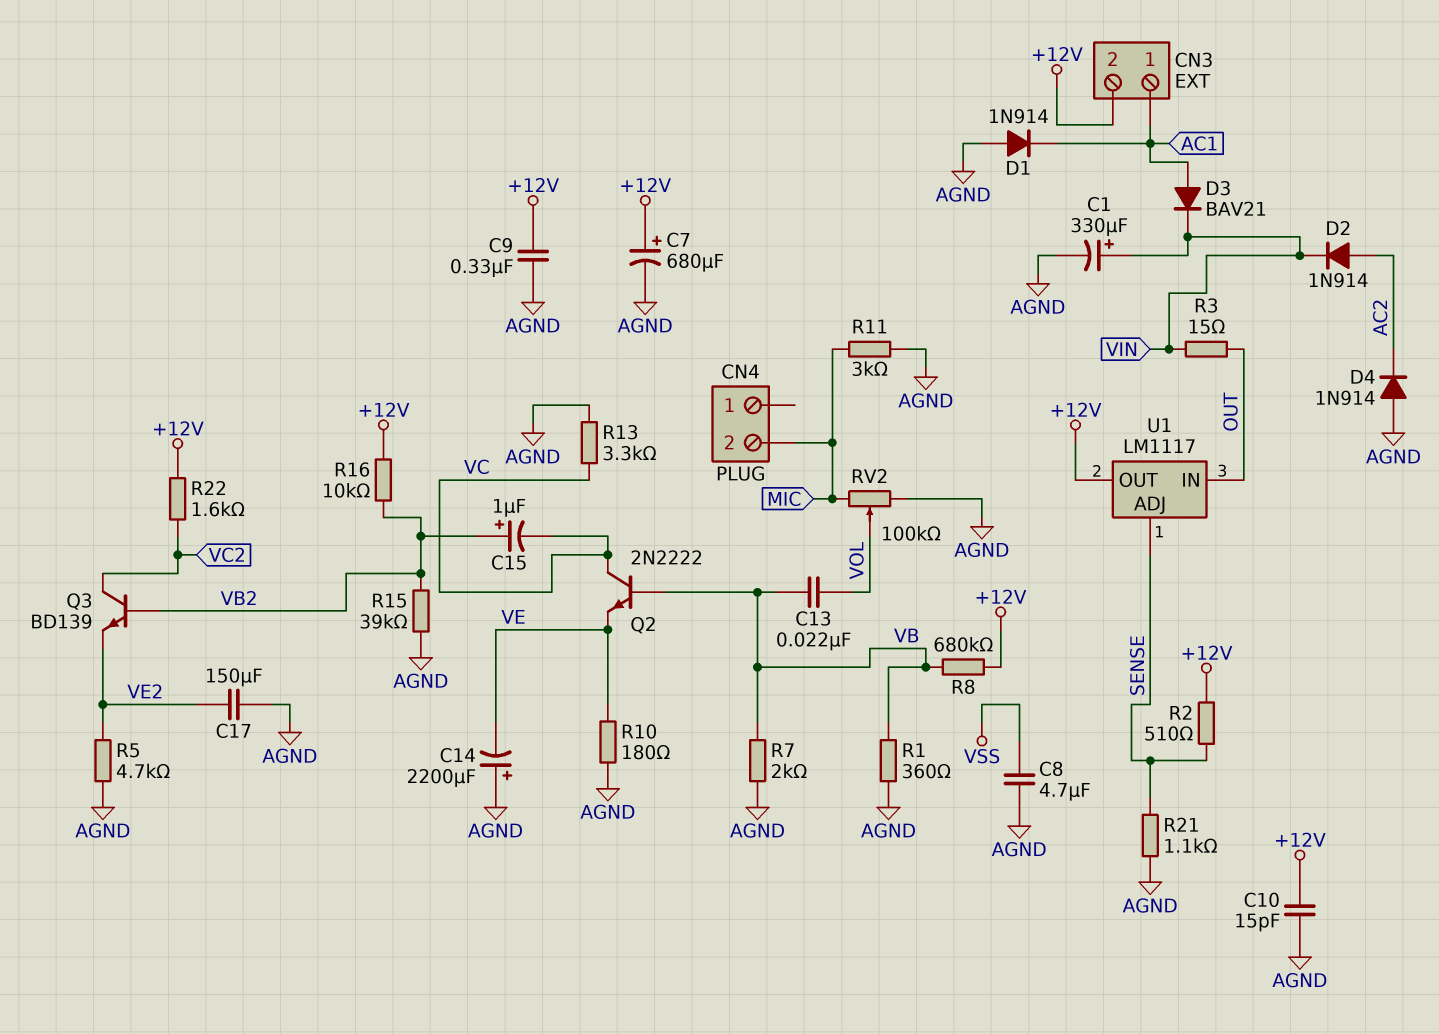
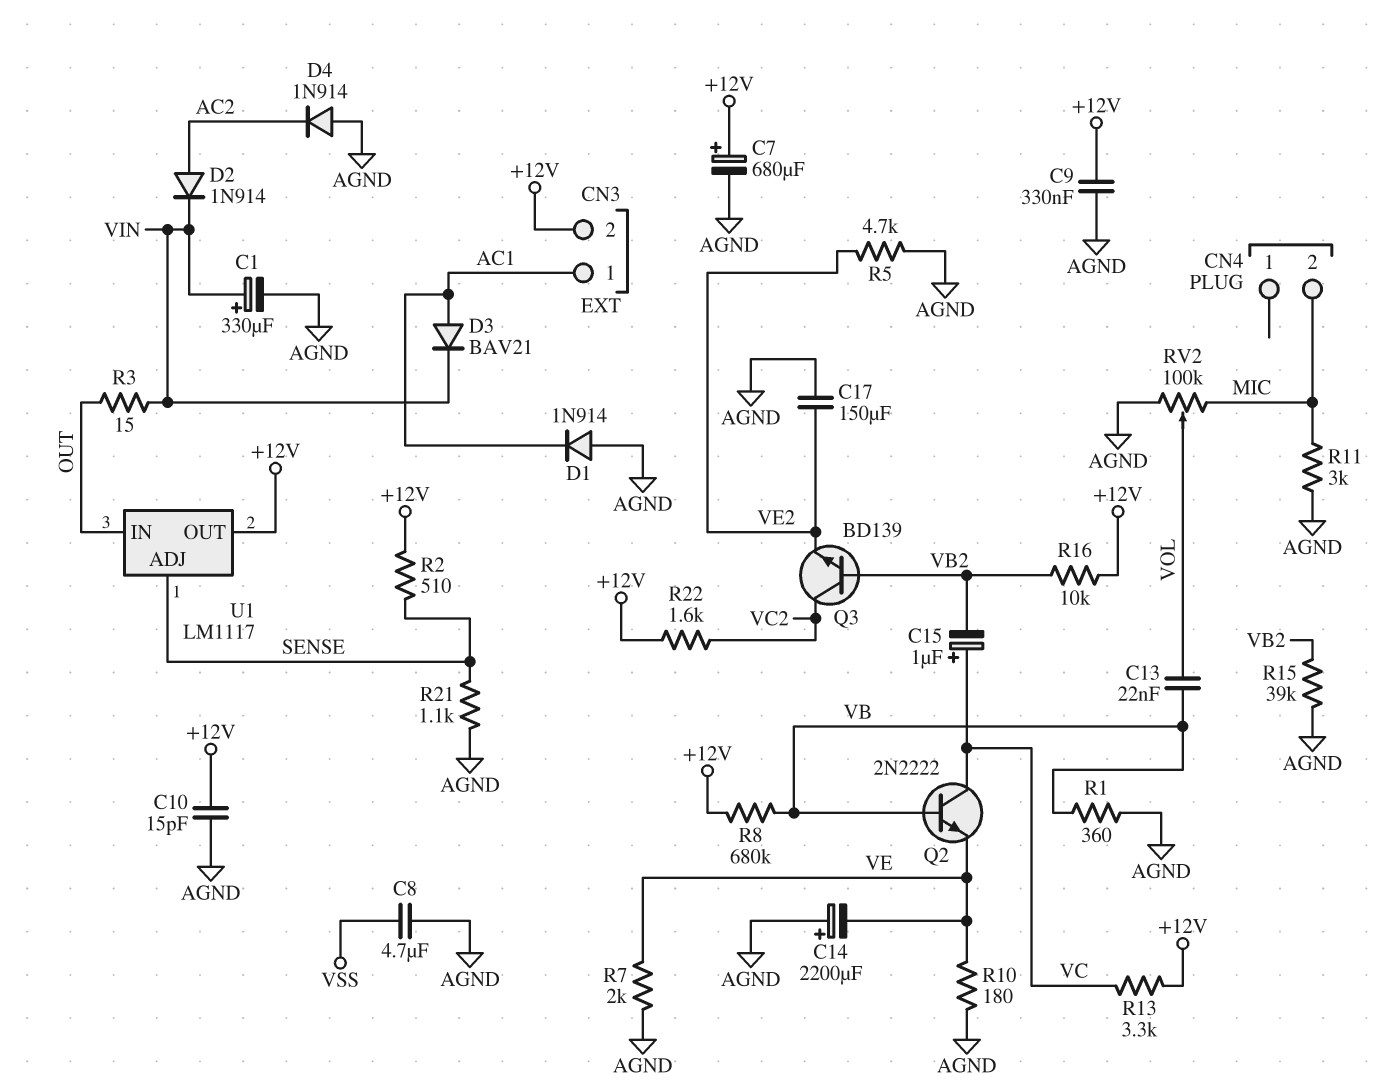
C15: 1uF (plus VB2, minus VC) -> 1uF (plus VC, minus VB2)
R7: 2k (AGND, VB) -> 2k (AGND, VE)
R13: 3.3k (AGND, VC) -> 3.3k (+12V, VC)

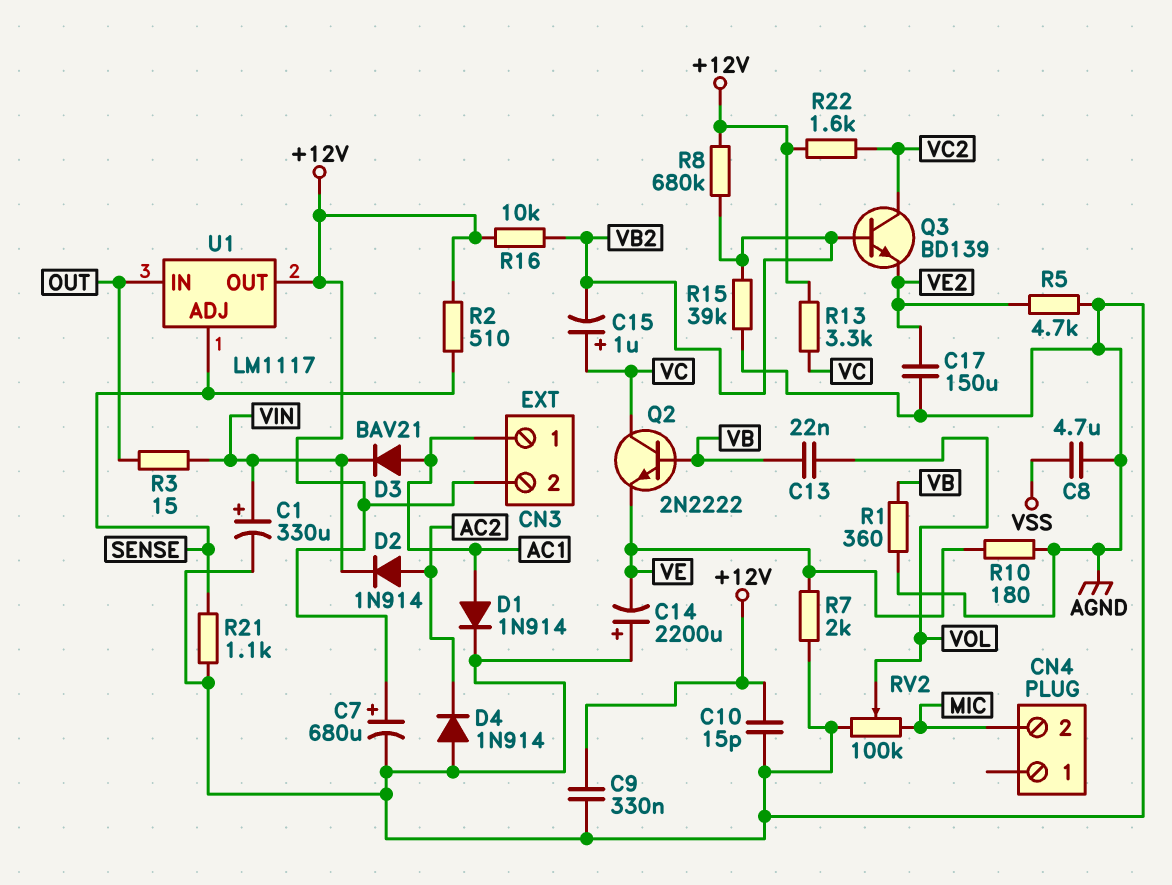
D1: diode 1N914 (A AGND, K AC1) -> diode 1N914 (A AC1, K AGND)
R8: 680k (+12V, VB) -> 680k (+12V, VB2)
R11: 3k (AGND, MIC) -> none

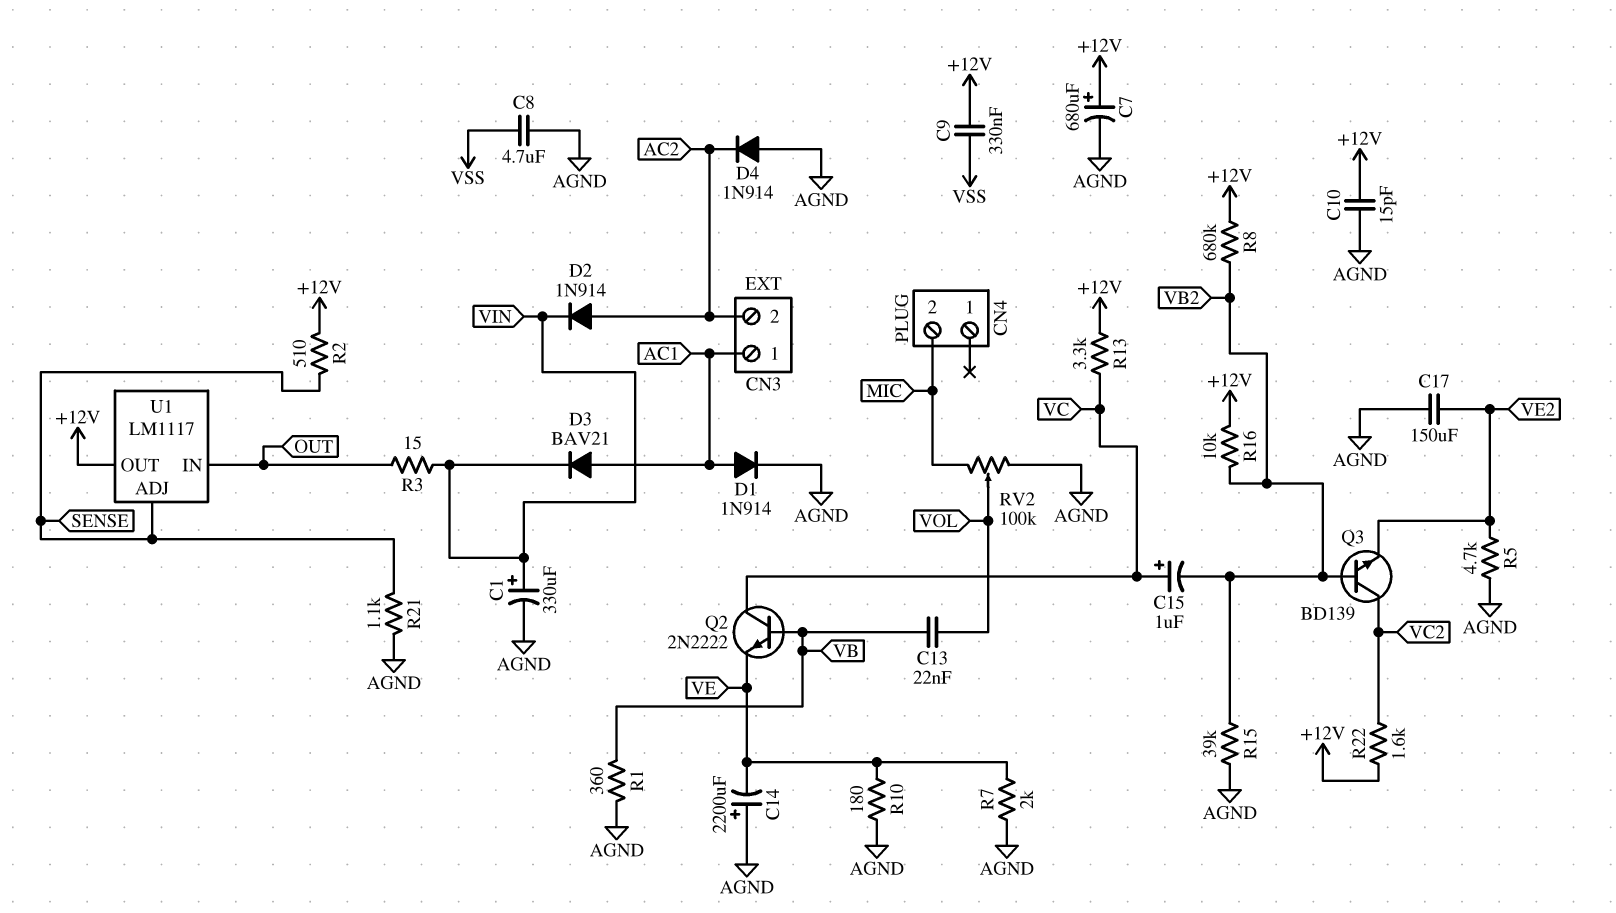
C9: 330nF (+12V, AGND) -> 330nF (+12V, VSS)
CN3 pin 2: +12V -> AC2

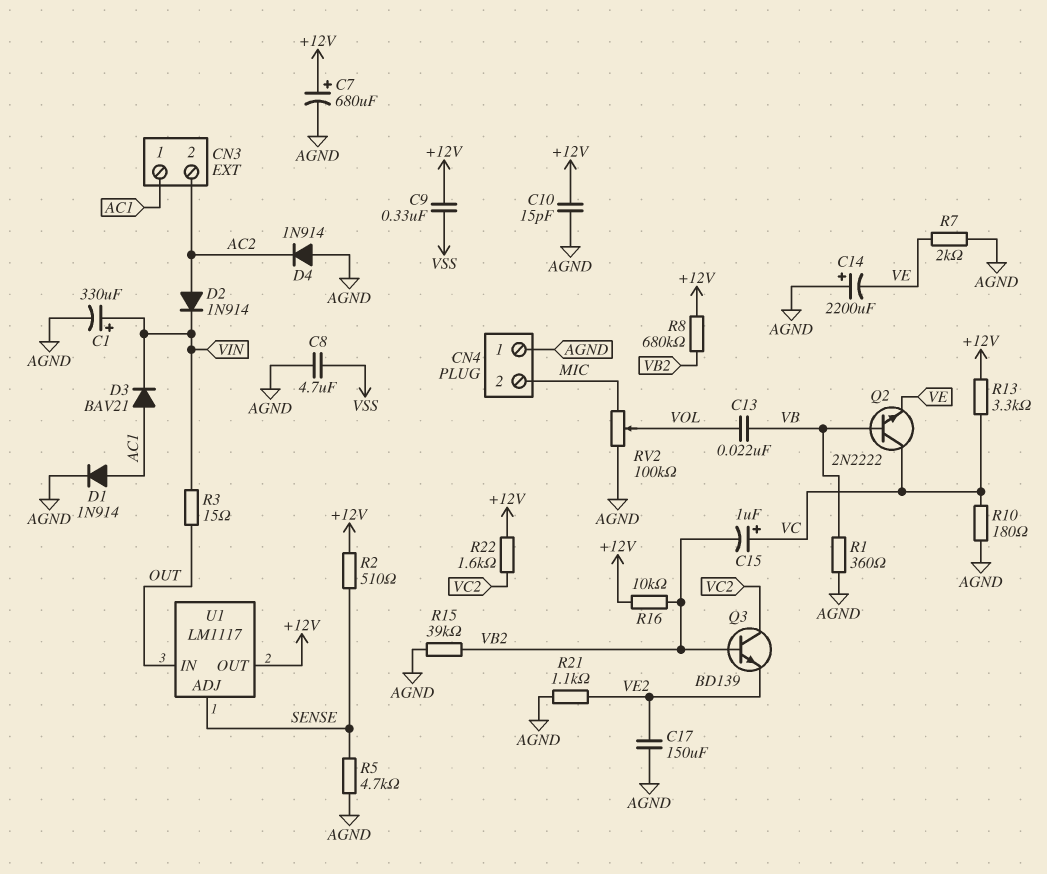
CN4 pin 1: none -> AGND
R5: 4.7k (AGND, VE2) -> 4.7k (AGND, SENSE)
R10: 180 (AGND, VE) -> 180 (AGND, VC)
R21: 1.1k (AGND, SENSE) -> 1.1k (AGND, VE2)

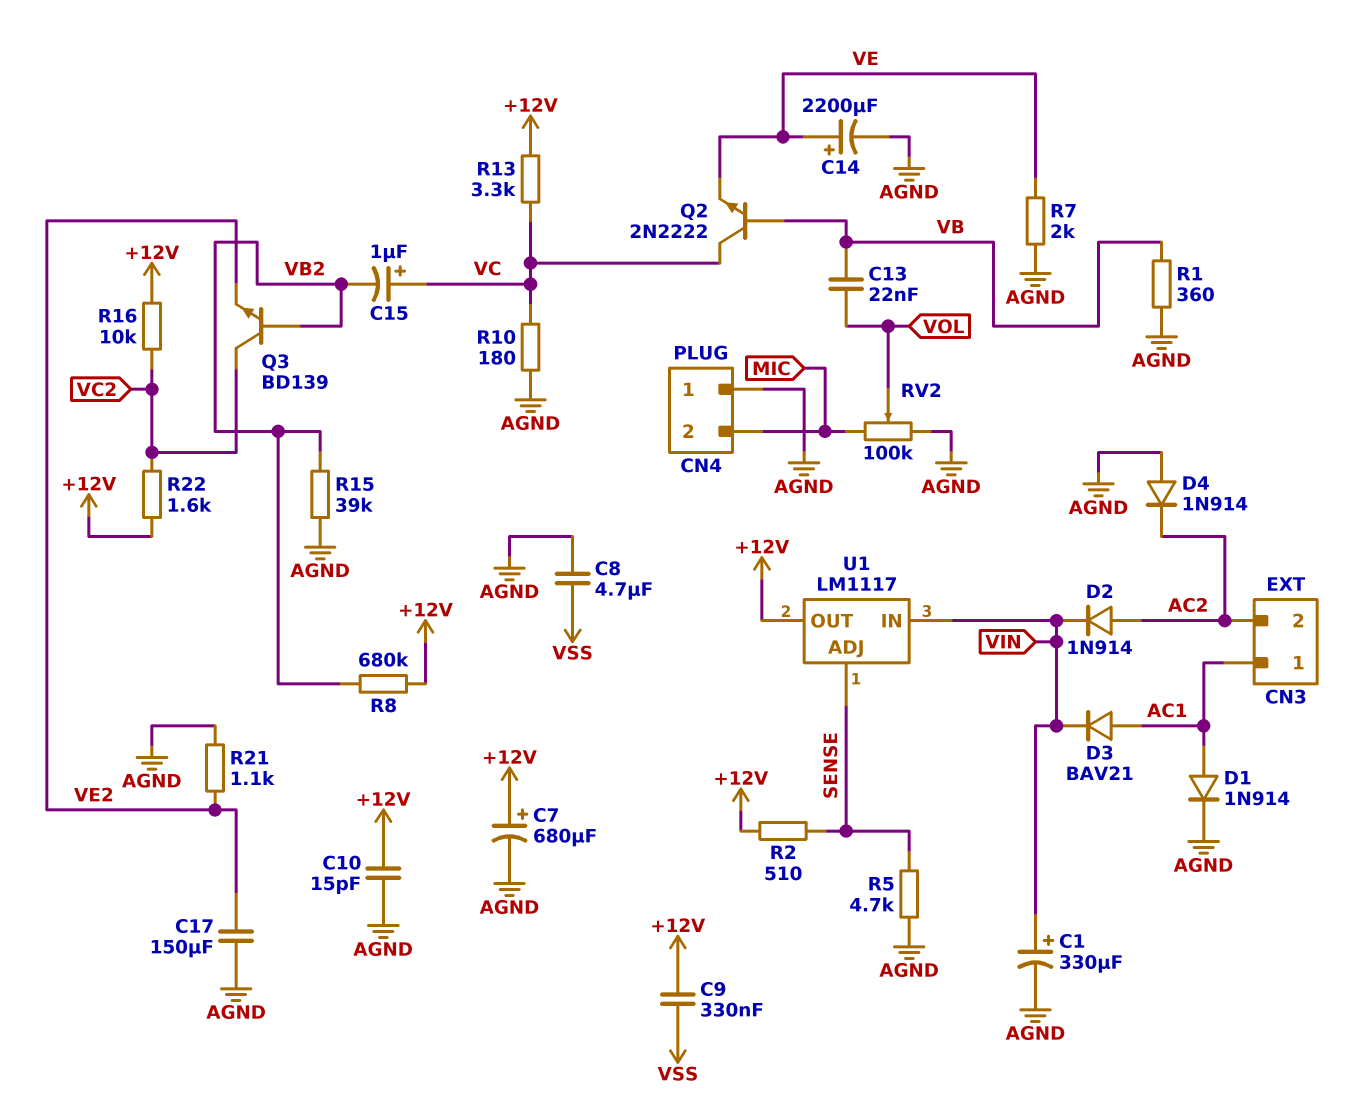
C14: 2200uF (plus AGND, minus VE) -> 2200uF (plus VE, minus AGND)
R3: 15 (OUT, VIN) -> none
R16: 10k (+12V, VB2) -> 10k (+12V, VC2)
U1 pin IN: OUT -> VIN

